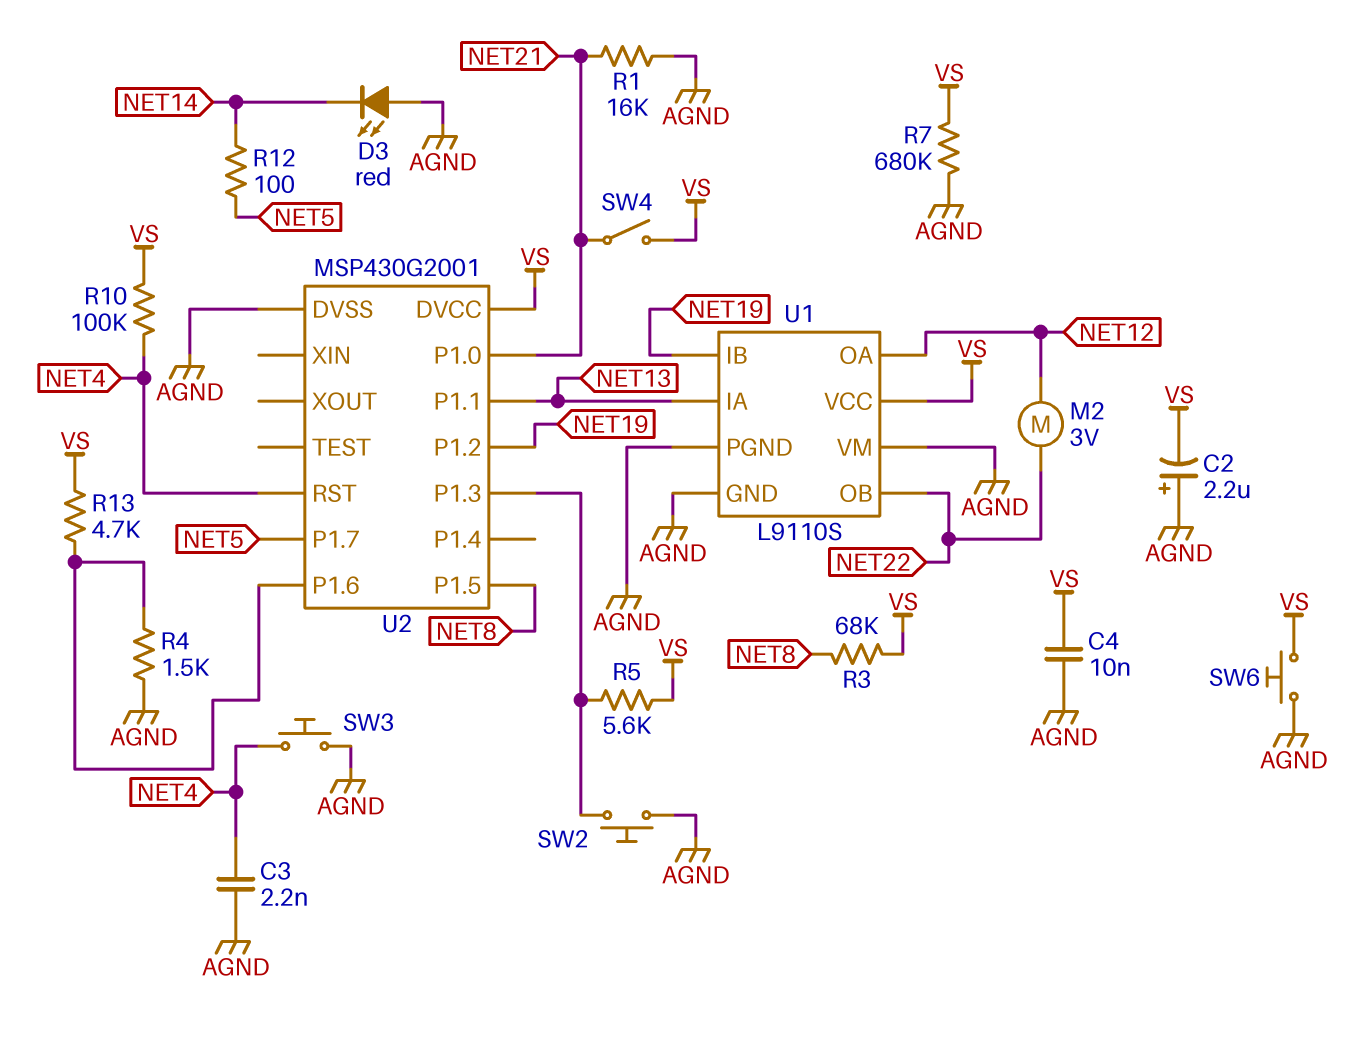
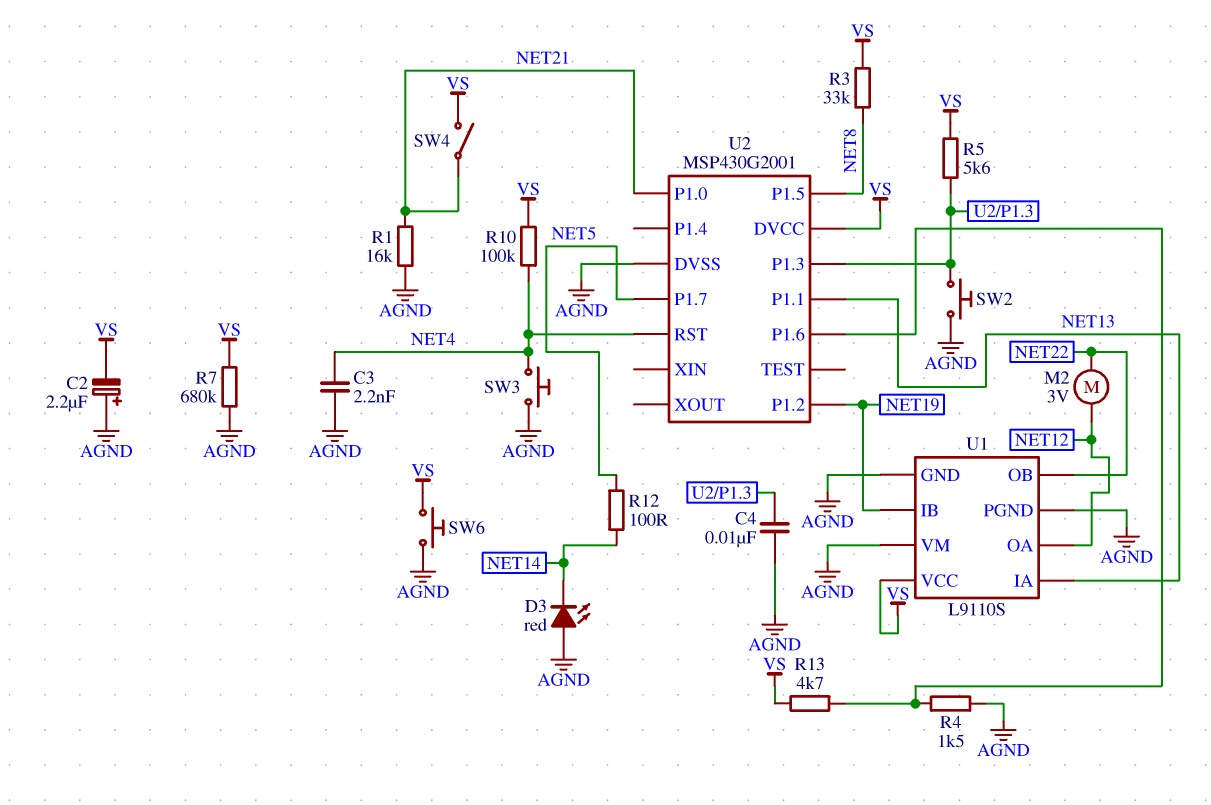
C4: 10nF (AGND, VS) -> 10nF (AGND, U2/P1.3)
R3: 68k (NET8, VS) -> 33k (NET8, VS)

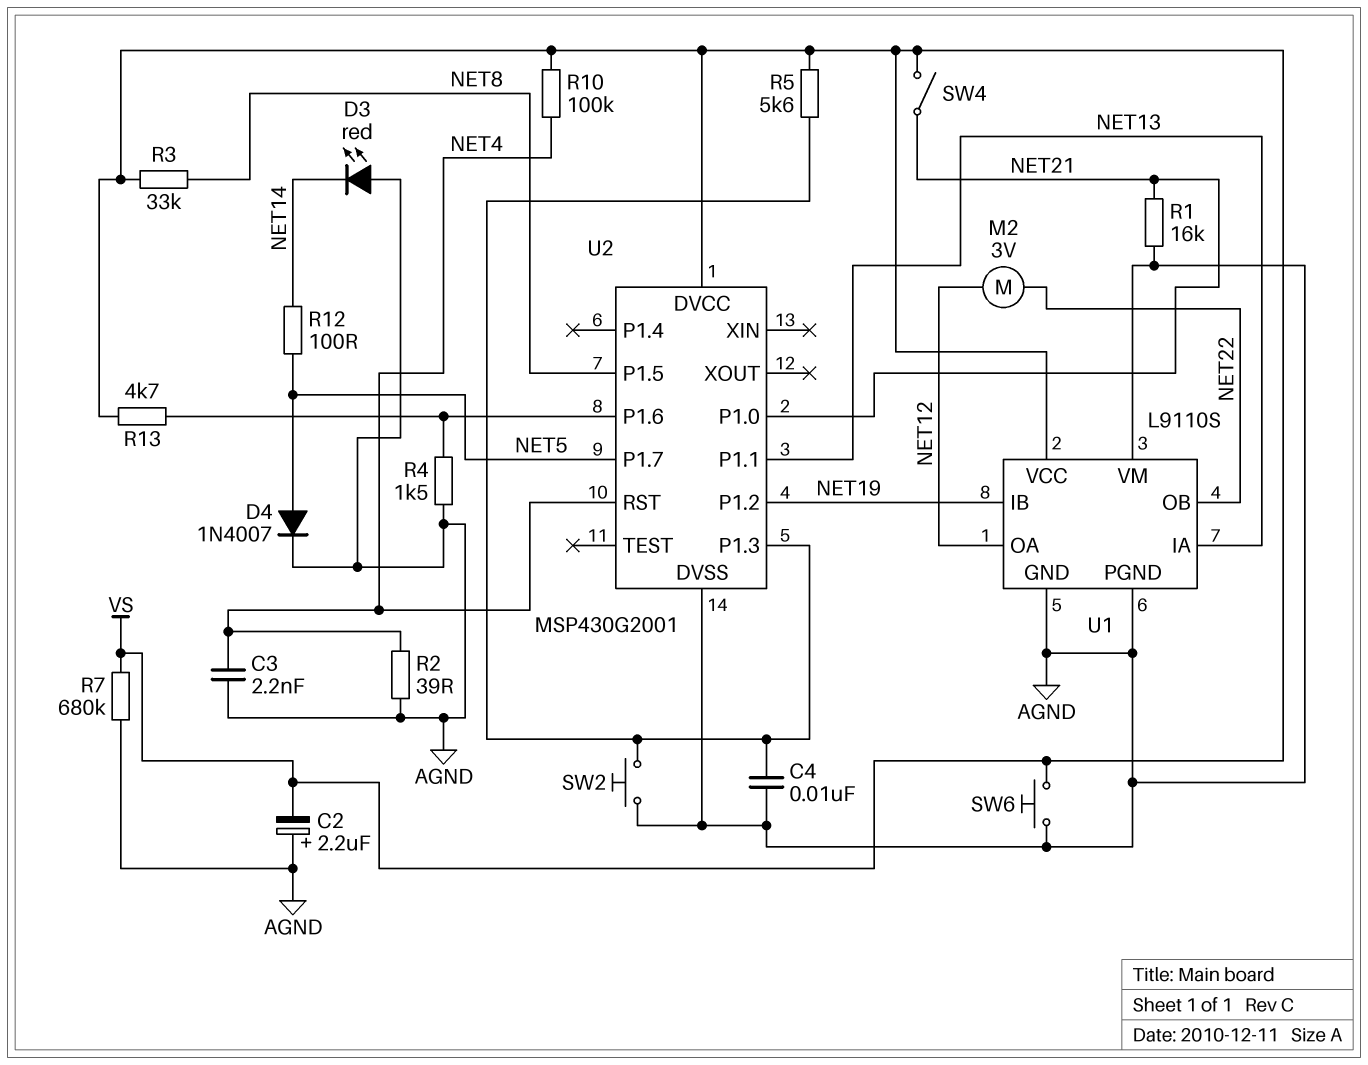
D4: none -> diode 1N4007 (A NET5, K AGND)
R2: none -> 39 (AGND, NET4)
SW3: button (AGND, NET4) -> none

